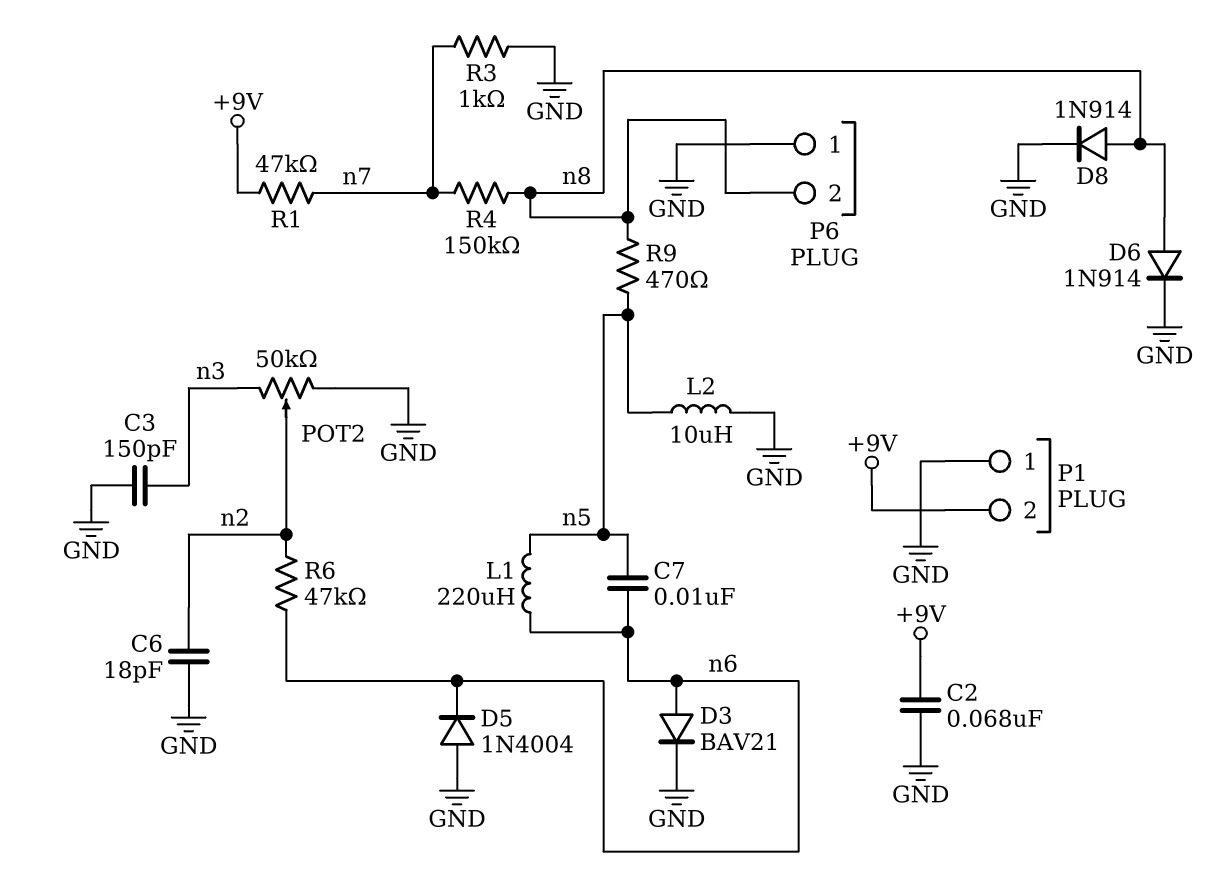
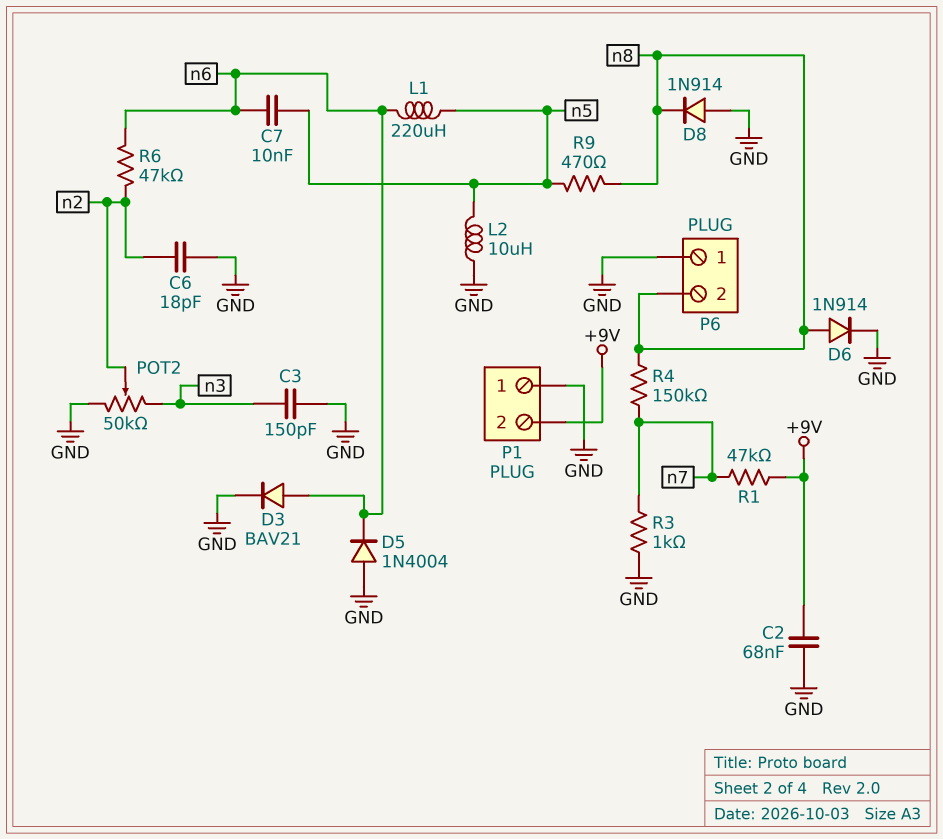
D8: diode 1N914 (A n8, K GND) -> diode 1N914 (A GND, K n8)

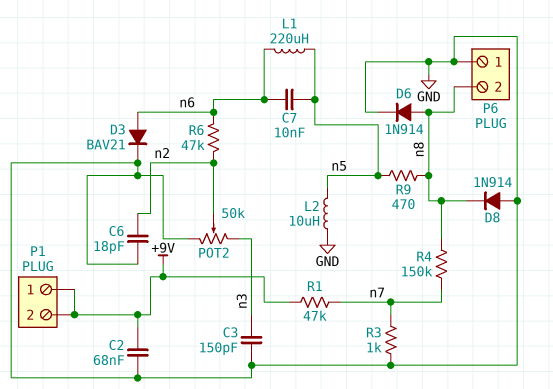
D5: diode 1N4004 (A GND, K n6) -> none
P1 pin 1: GND -> +9V

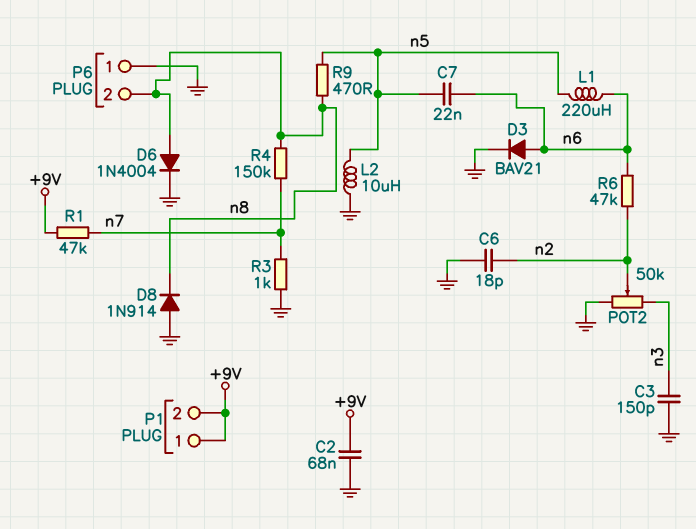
C7: 10nF (n5, n6) -> 22nF (n5, n6)
D6: diode 1N914 (A n8, K GND) -> diode 1N4004 (A n8, K GND)

